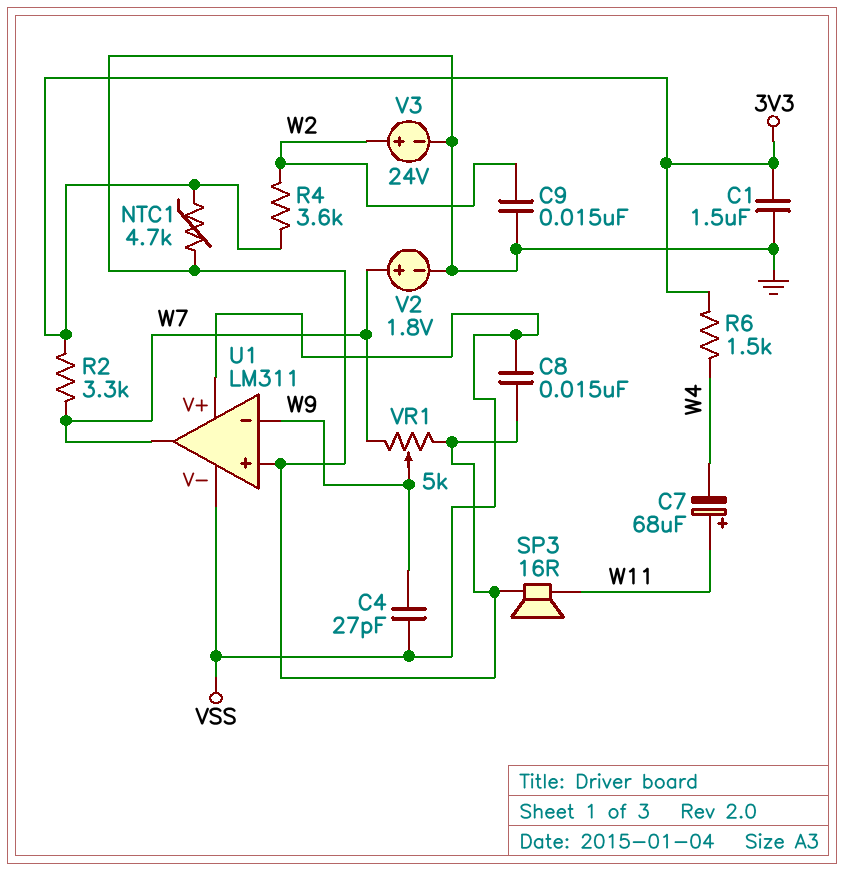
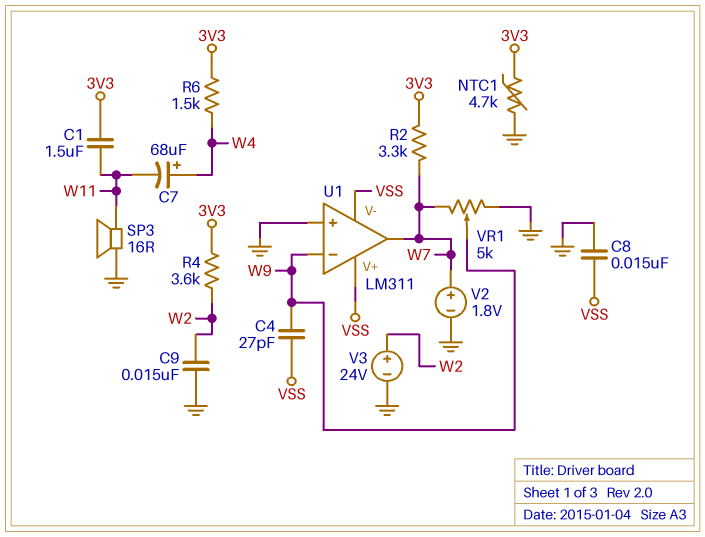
C1: 1.5uF (3V3, GND) -> 1.5uF (3V3, W11)
C7: 68uF (plus W11, minus W4) -> 68uF (plus W4, minus W11)

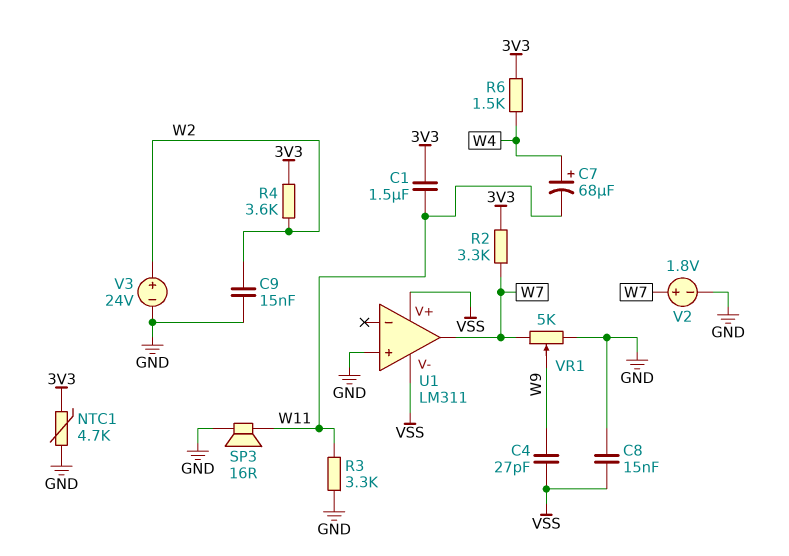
R3: none -> 3.3k (GND, W11)
U1 pin in-: W9 -> none

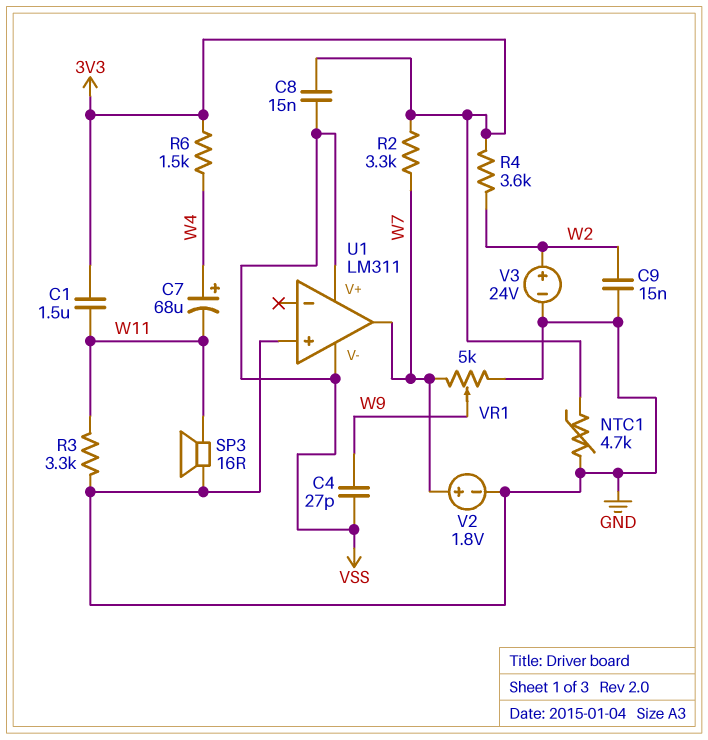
C8: 15nF (GND, VSS) -> 15nF (3V3, VSS)

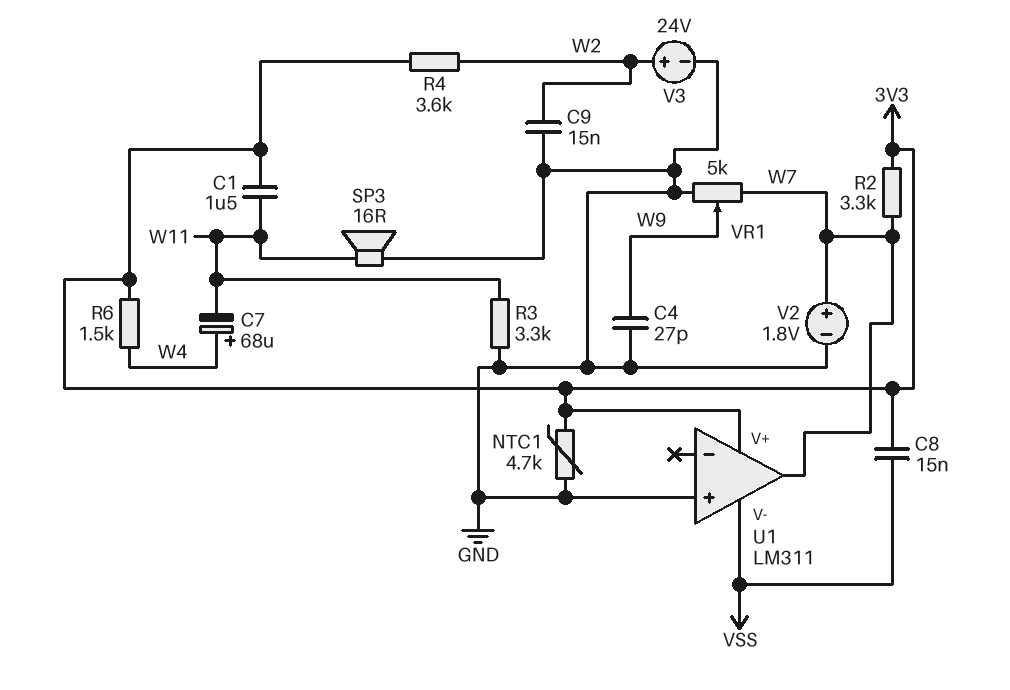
C4: 27pF (VSS, W9) -> 27pF (GND, W9)
U1 pin V+: VSS -> 3V3

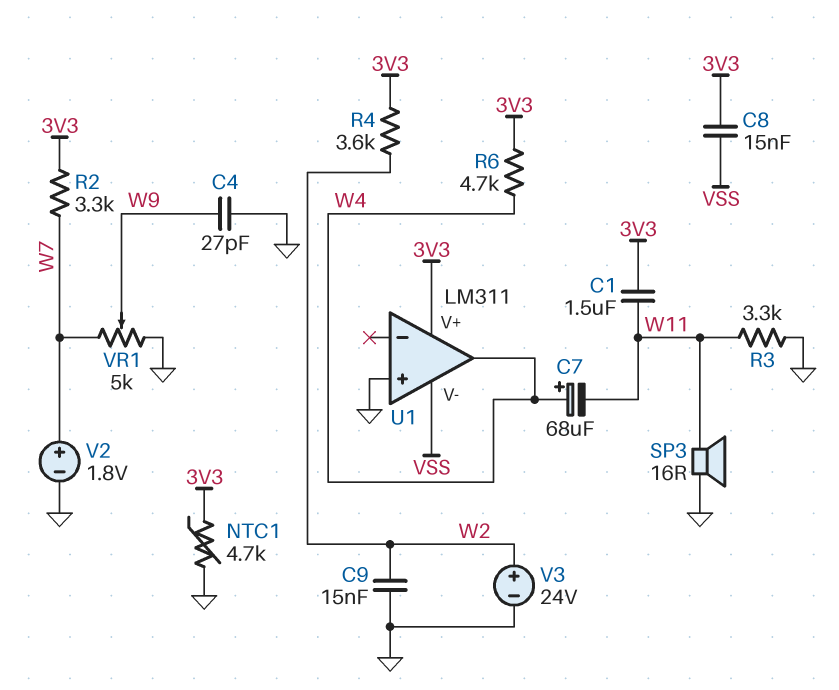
R6: 1.5k (3V3, W4) -> 4.7k (3V3, W4)
U1 pin out: W7 -> W4

